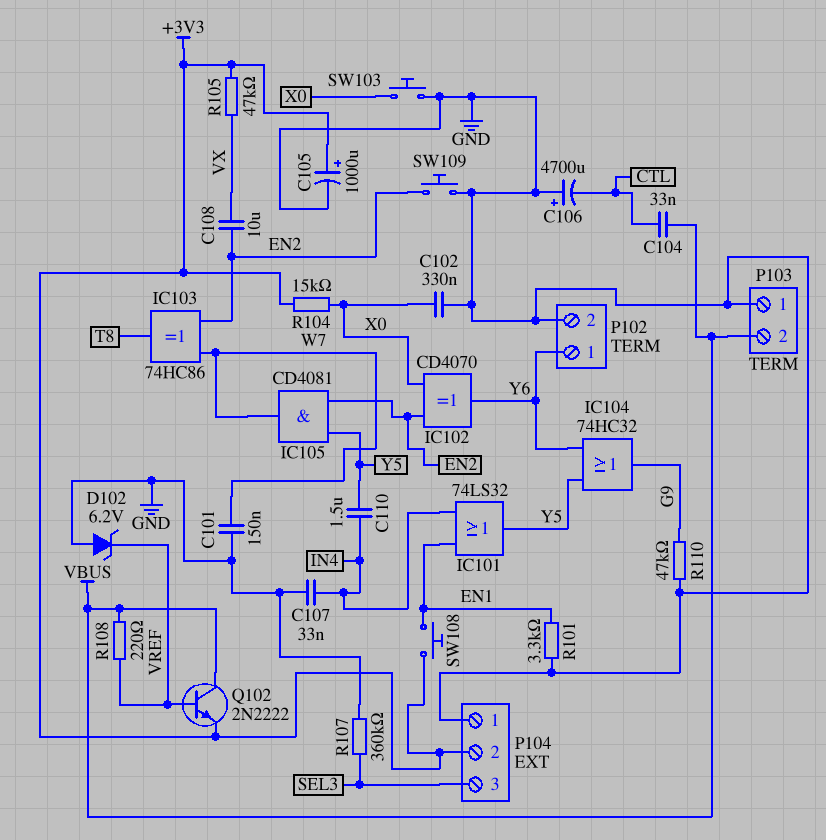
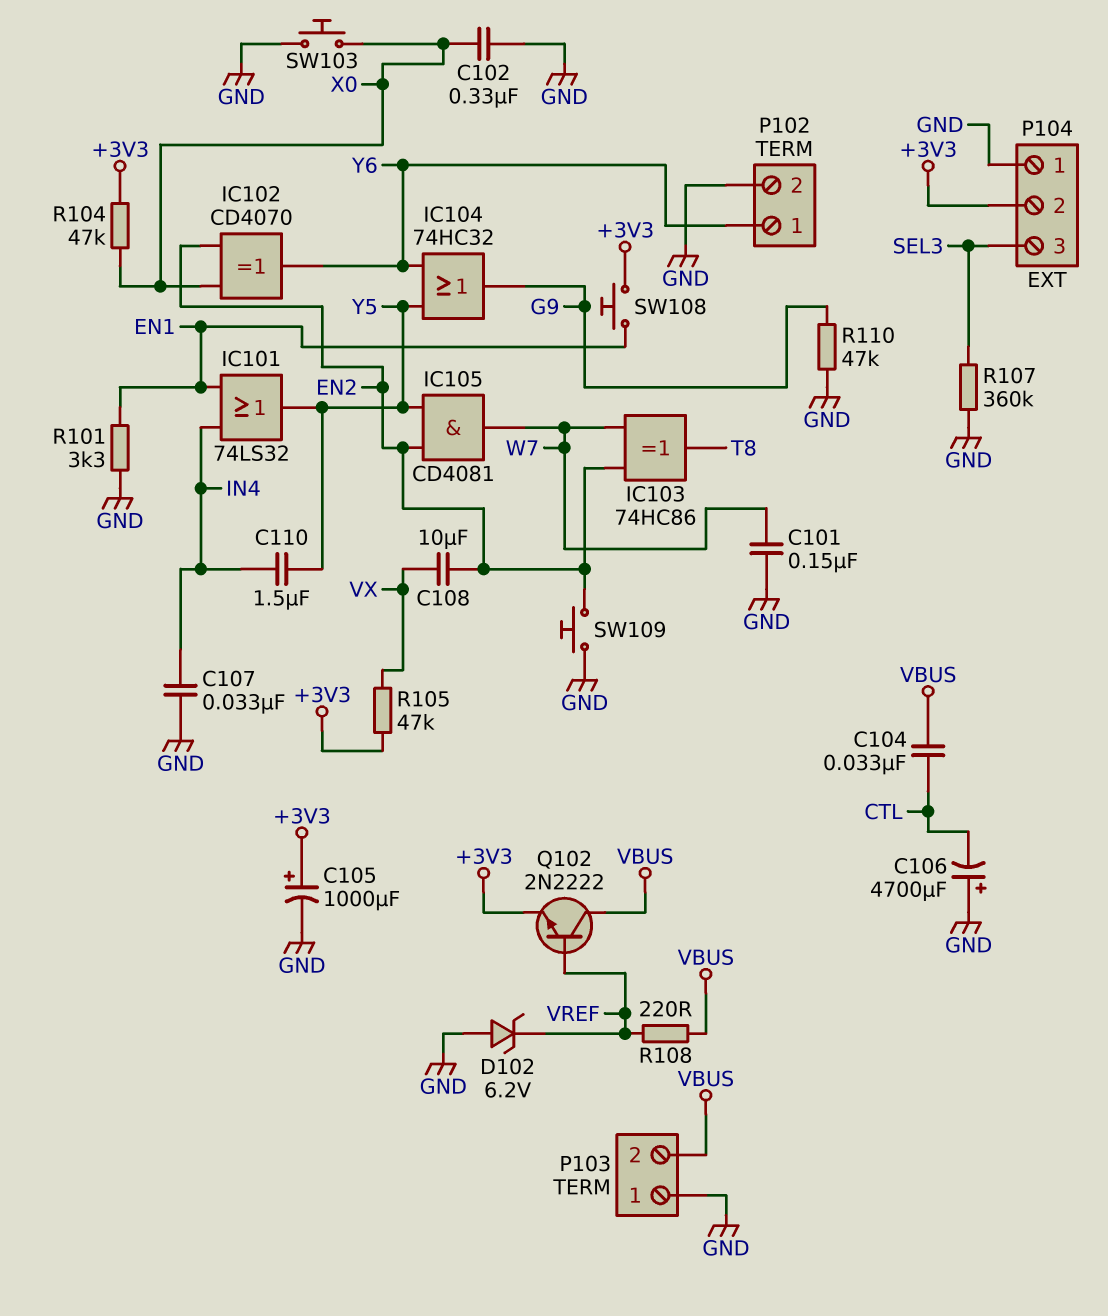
R104: 15k (+3V3, X0) -> 47k (+3V3, X0)

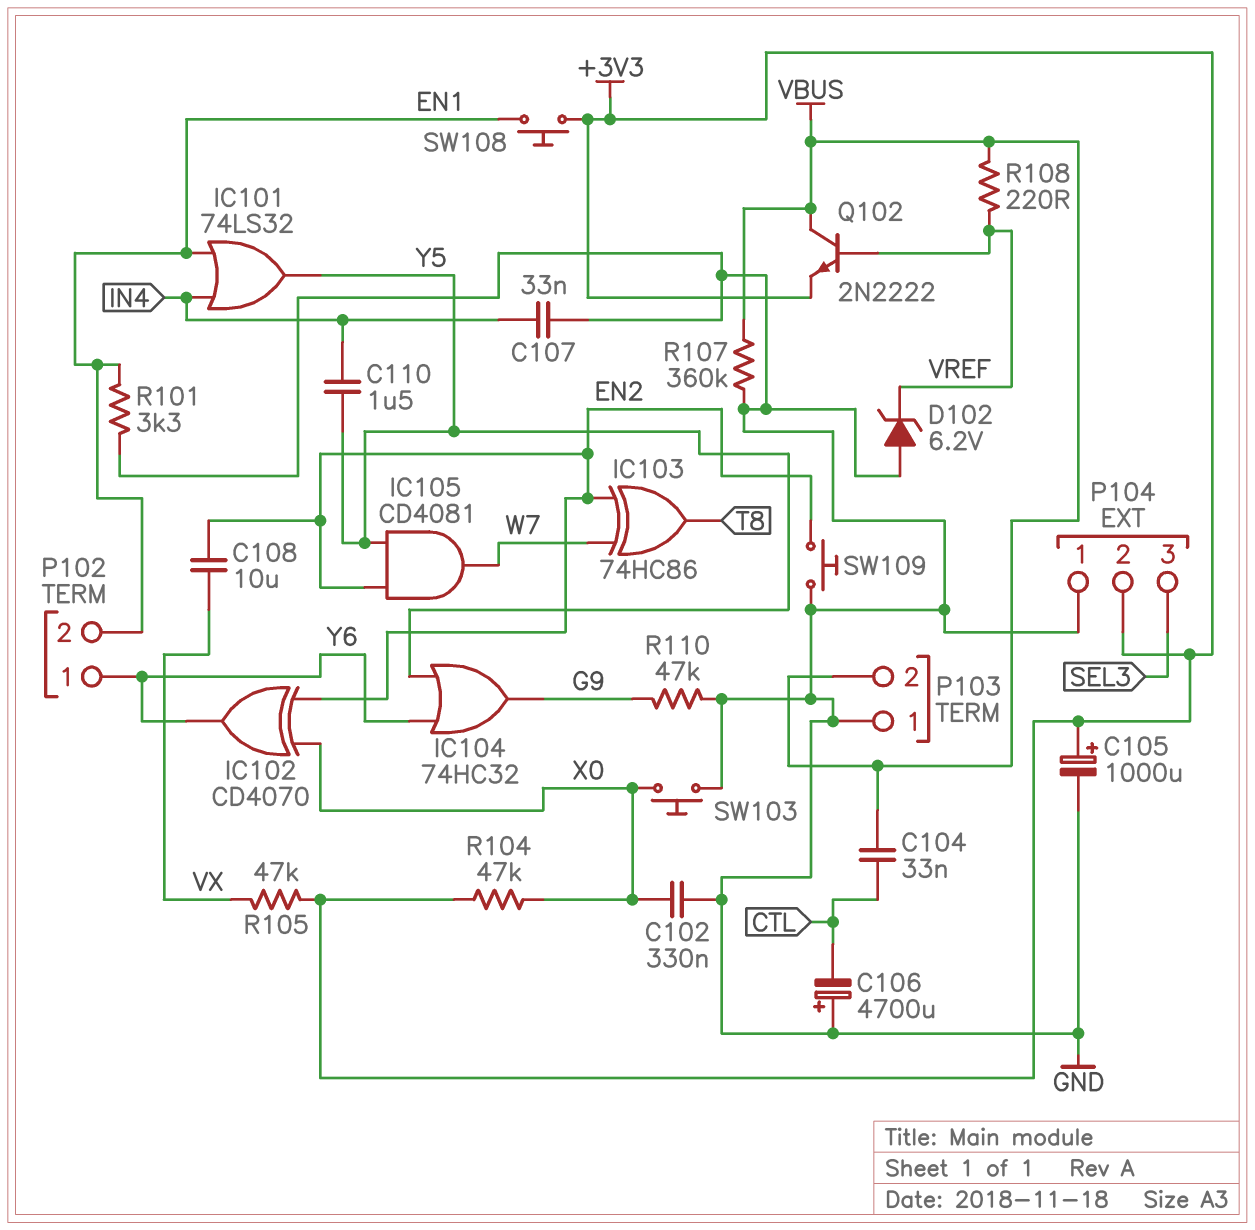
C101: 150nF (GND, W7) -> none
P102 pin 2: GND -> EN1
R107: 360k (GND, SEL3) -> 360k (GND, VBUS)

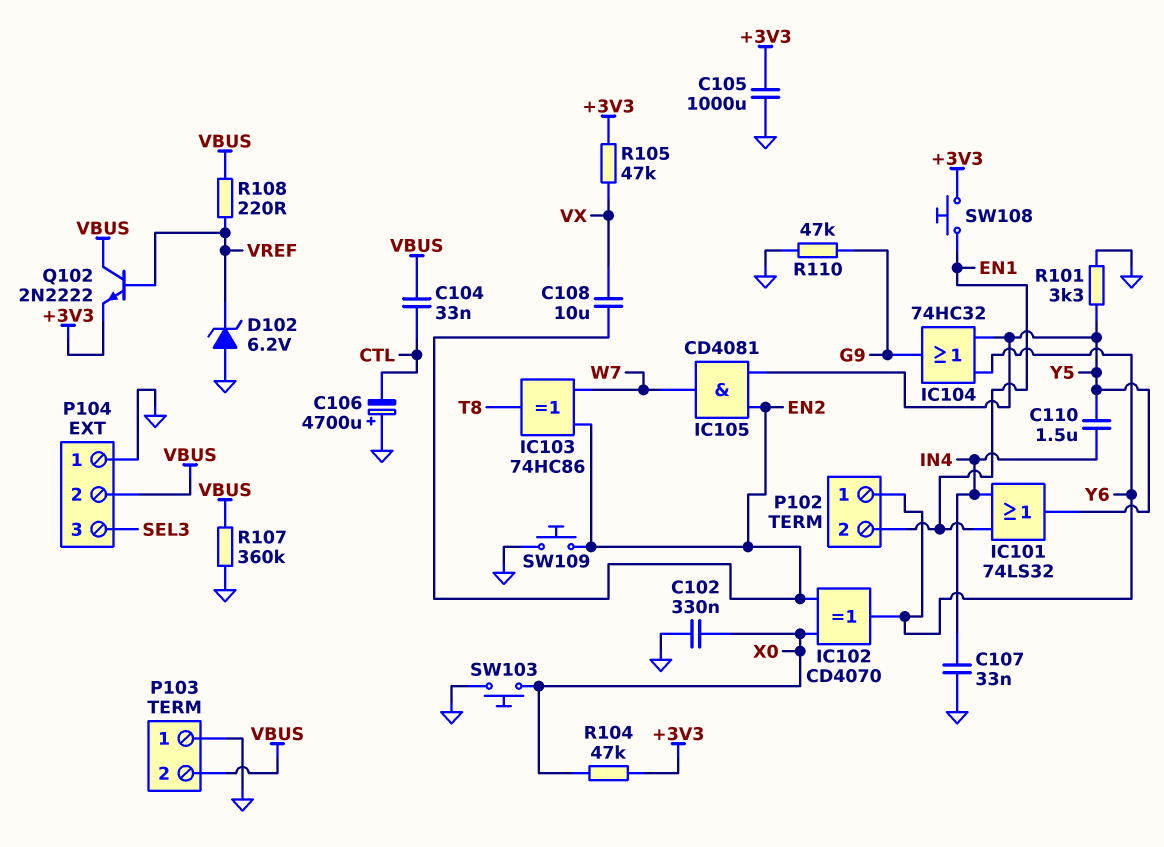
C105: 1000uF (plus +3V3, minus GND) -> 1000uF (+3V3, GND)
P104 pin 2: +3V3 -> VBUS
R101: 3.3k (EN1, GND) -> 3.3k (GND, Y5)

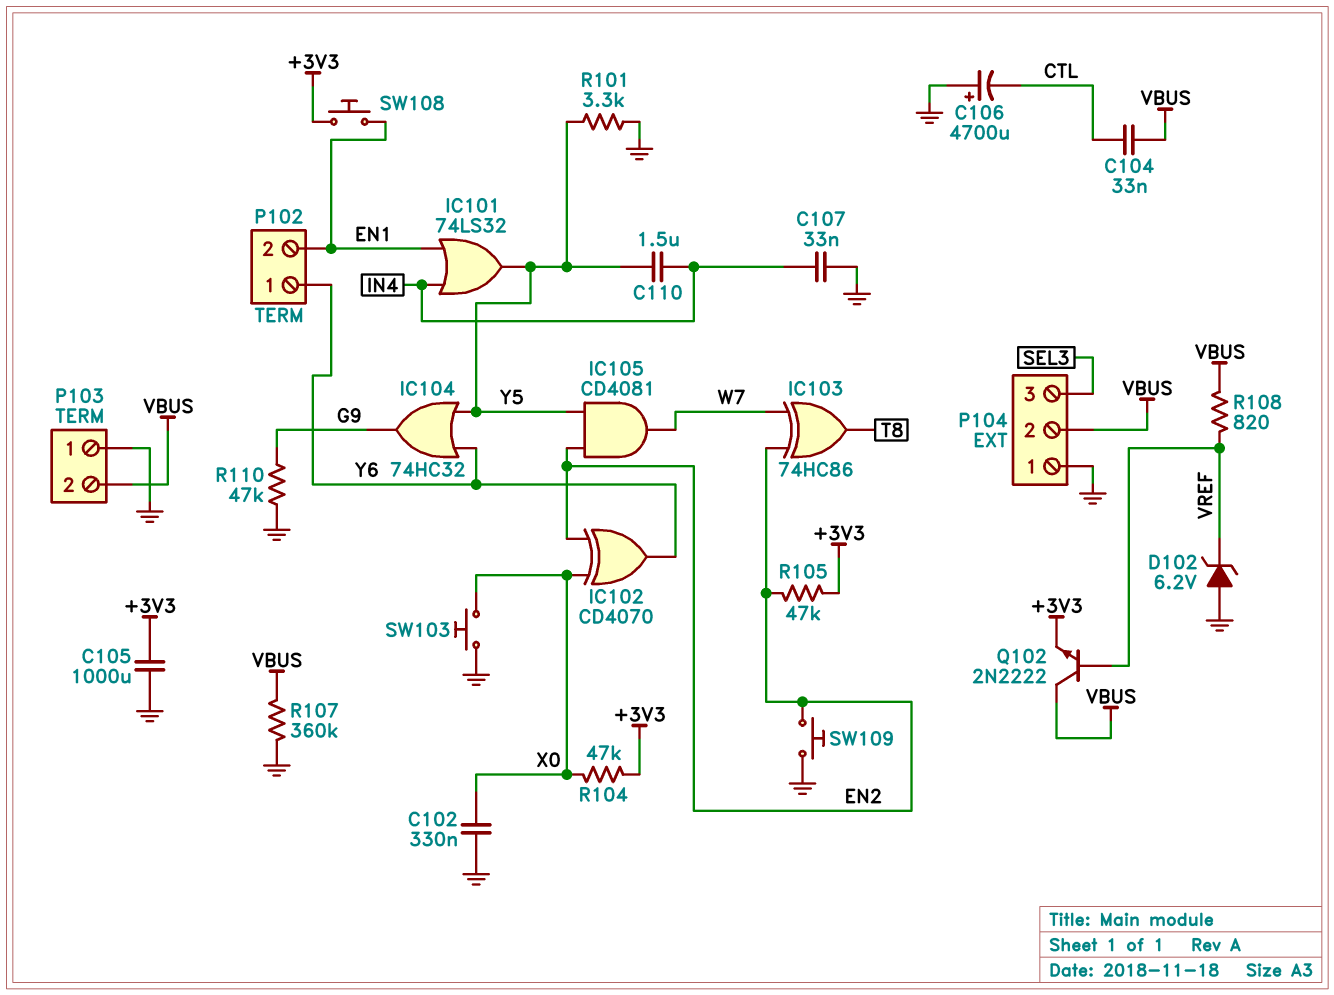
C108: 10uF (EN2, VX) -> none
R105: 47k (+3V3, VX) -> 47k (+3V3, EN2)
R108: 220 (VBUS, VREF) -> 820 (VBUS, VREF)

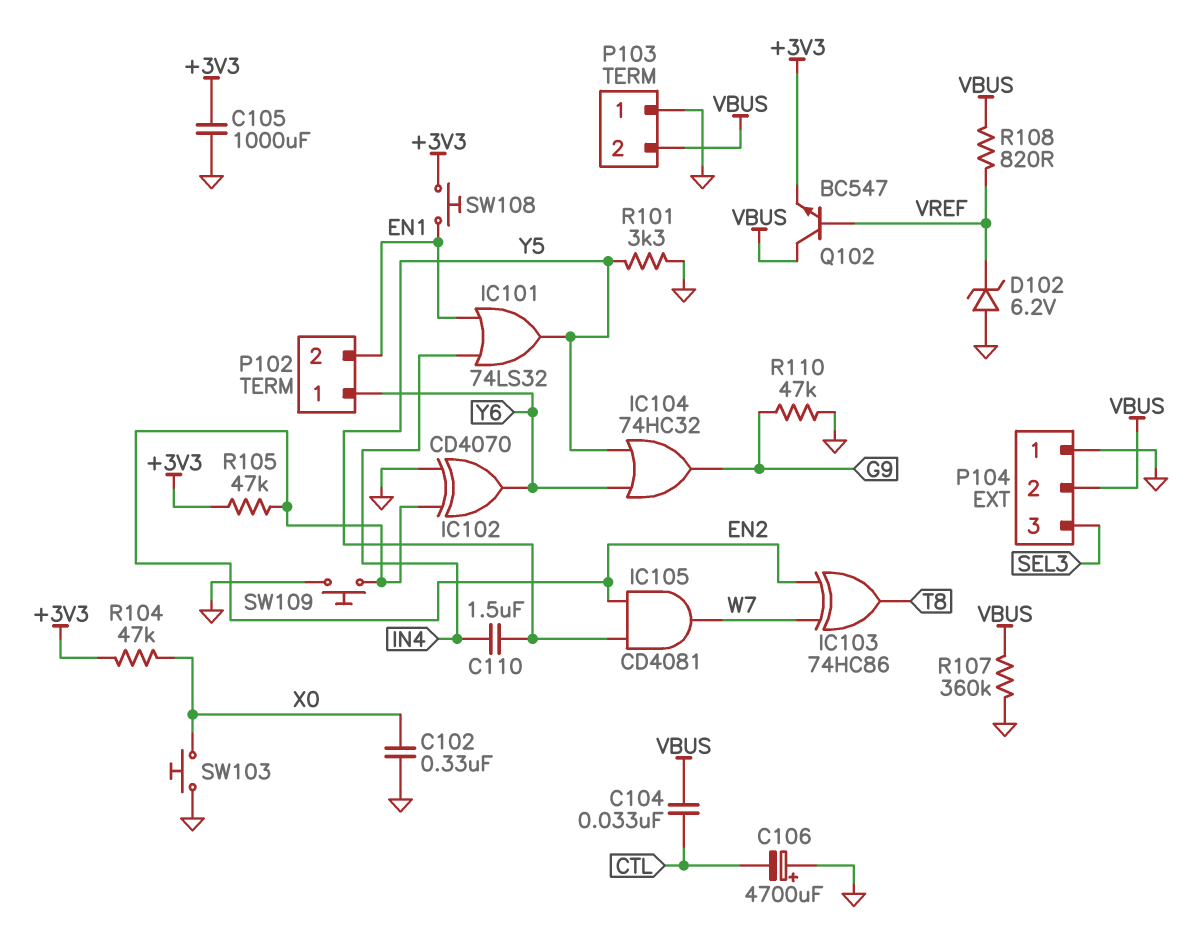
C107: 33nF (GND, IN4) -> none
IC102: XOR CD4070 (in EN2, in X0, out Y6) -> XOR CD4070 (in EN2, in GND, out Y6)
Q102: NPN 2N2222 (B VREF, C VBUS, E +3V3) -> NPN BC547 (B VREF, C VBUS, E +3V3)

